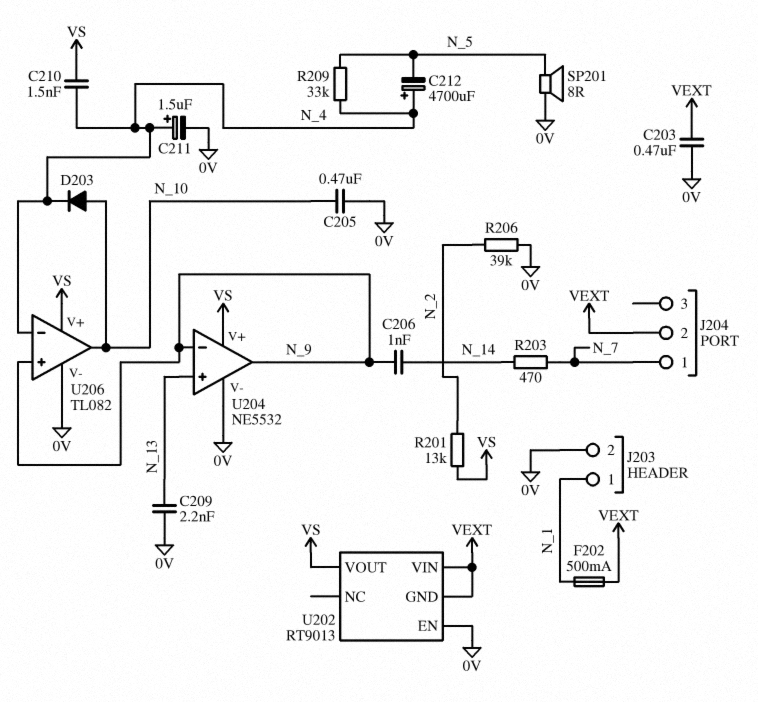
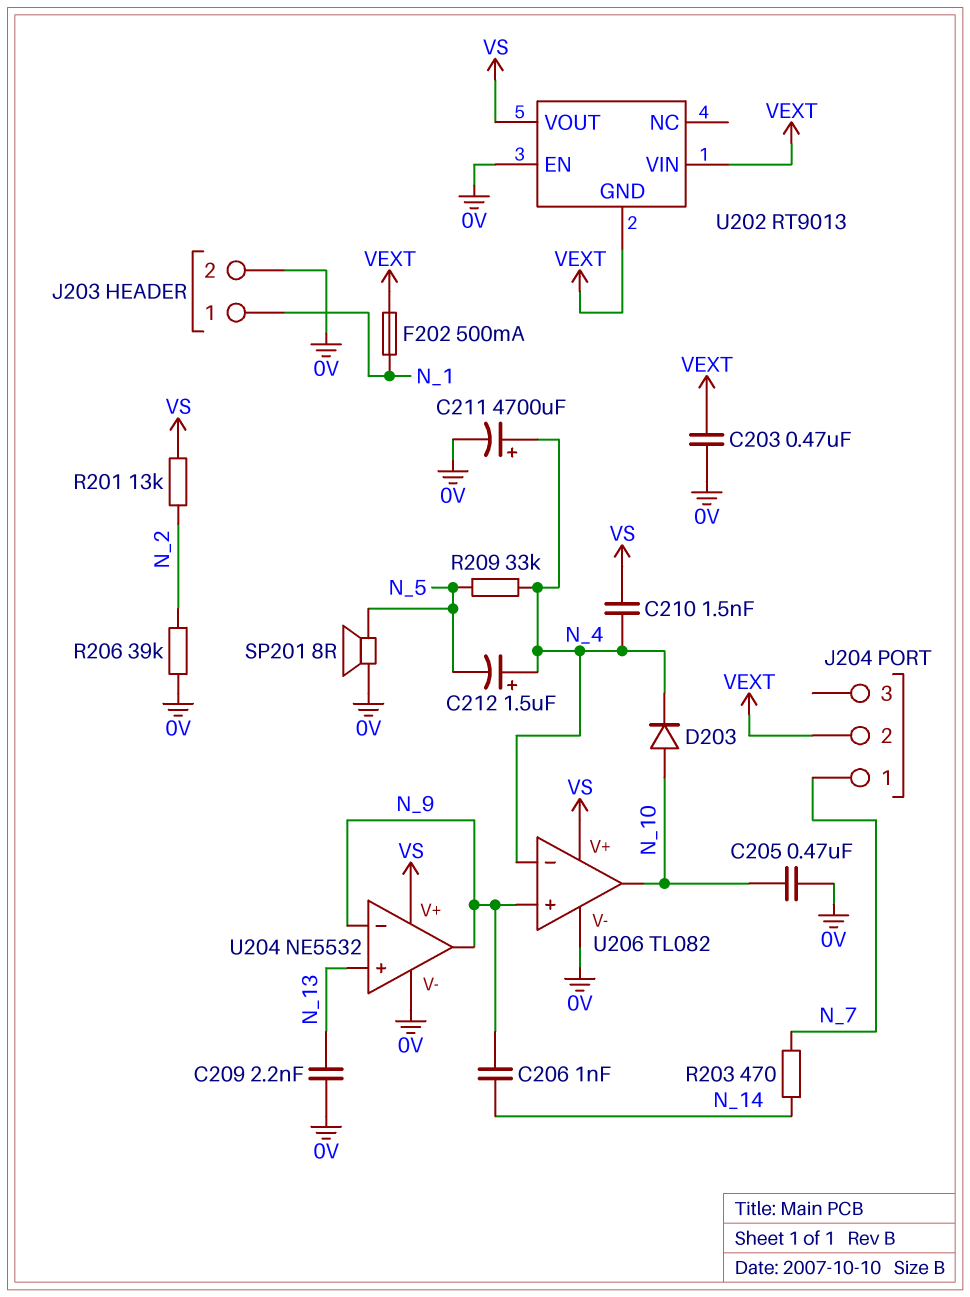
C211: 1.5uF (plus N_4, minus 0V) -> 4700uF (plus N_4, minus 0V)
C212: 4700uF (plus N_4, minus N_5) -> 1.5uF (plus N_4, minus N_5)

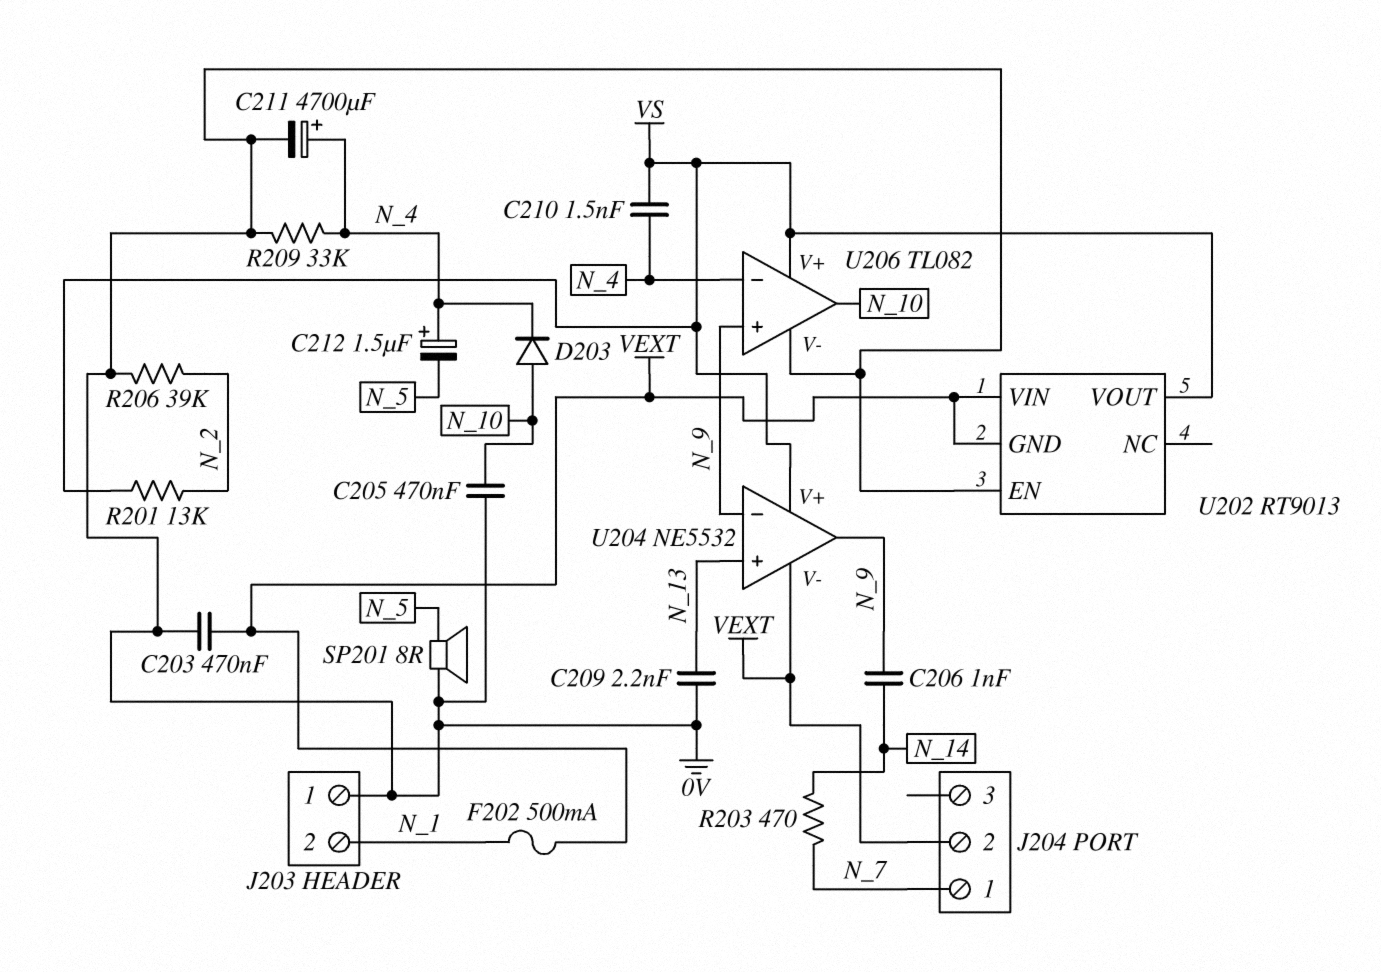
J203 pin 1: N_1 -> 0V
J203 pin 2: 0V -> N_1
R209: 33k (N_4, N_5) -> 33k (0V, N_4)
U204 pin V-: 0V -> VEXT

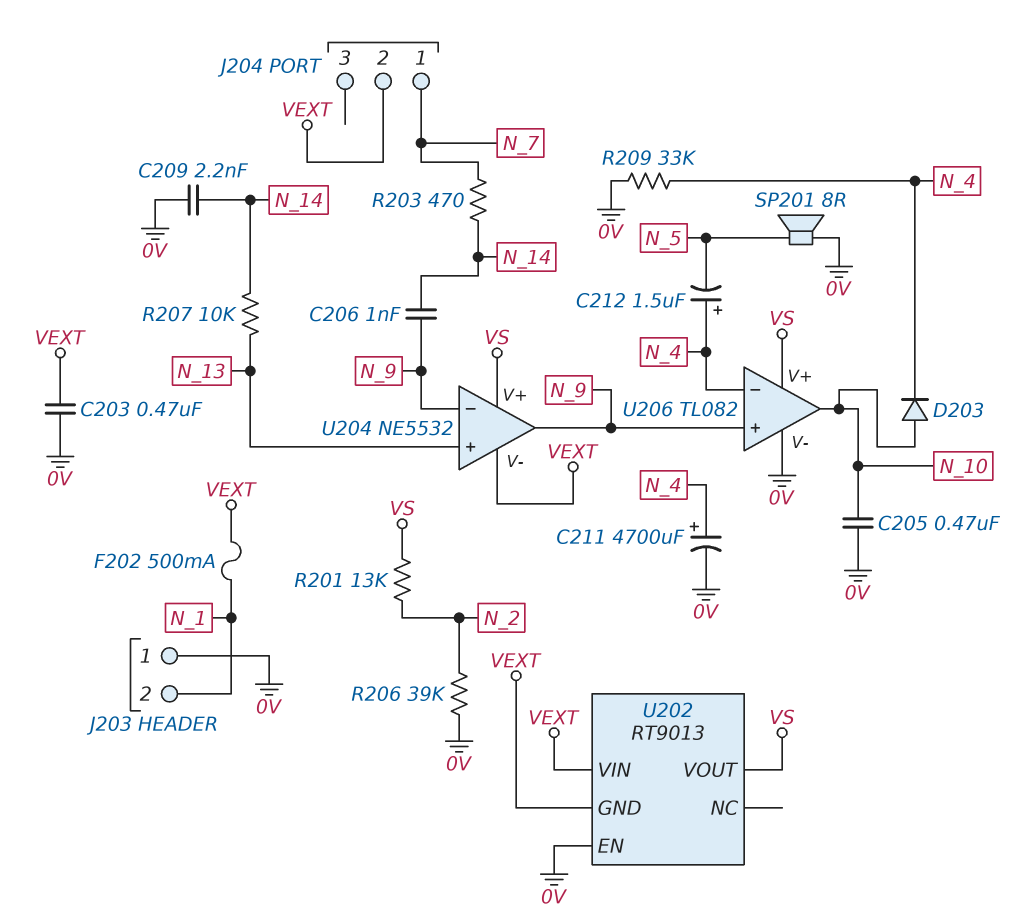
C209: 2.2nF (0V, N_13) -> 2.2nF (0V, N_14)
C210: 1.5nF (N_4, VS) -> none
R207: none -> 10k (N_13, N_14)

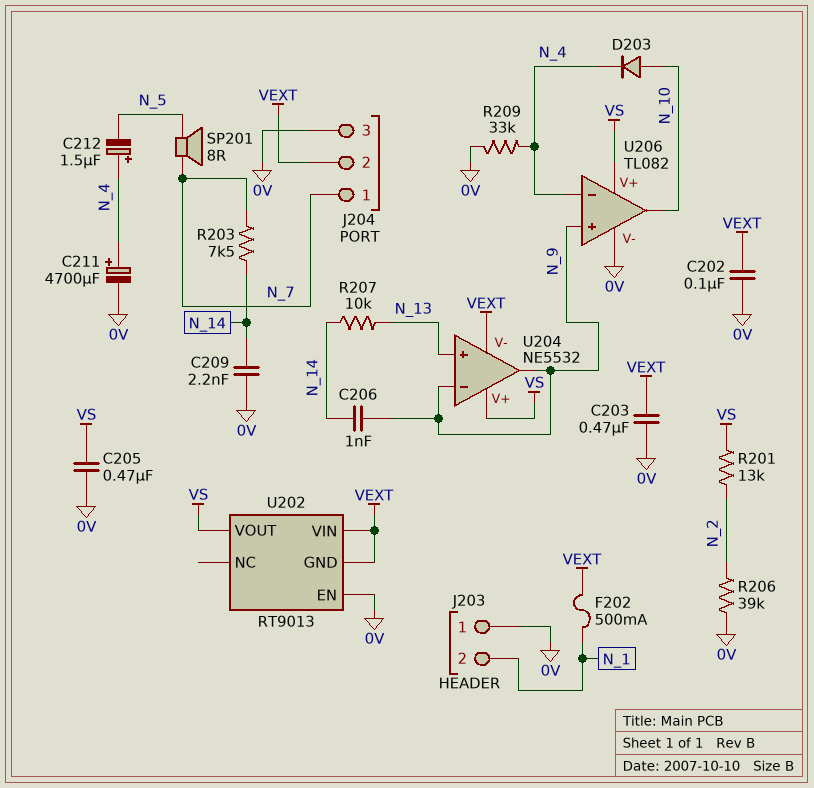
C202: none -> 100nF (0V, VEXT)
C205: 470nF (0V, N_10) -> 470nF (0V, VS)
J204 pin 3: none -> 0V
R203: 470 (N_7, N_14) -> 7.5k (N_7, N_14)
SP201: speaker 8R (0V, N_5) -> speaker 8R (N_5, N_7)

